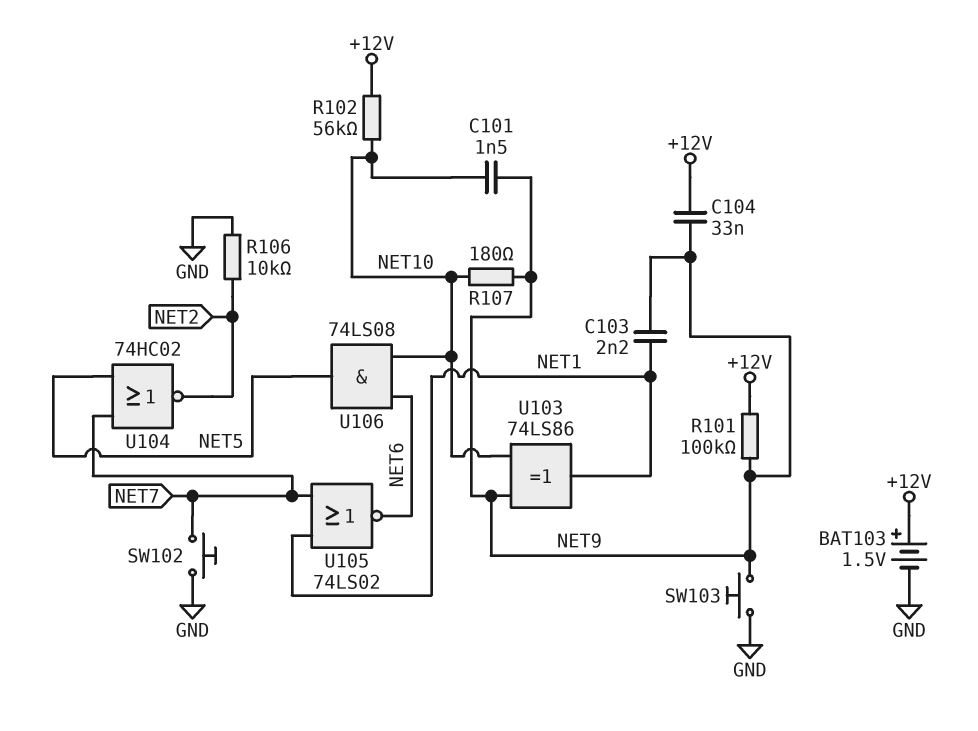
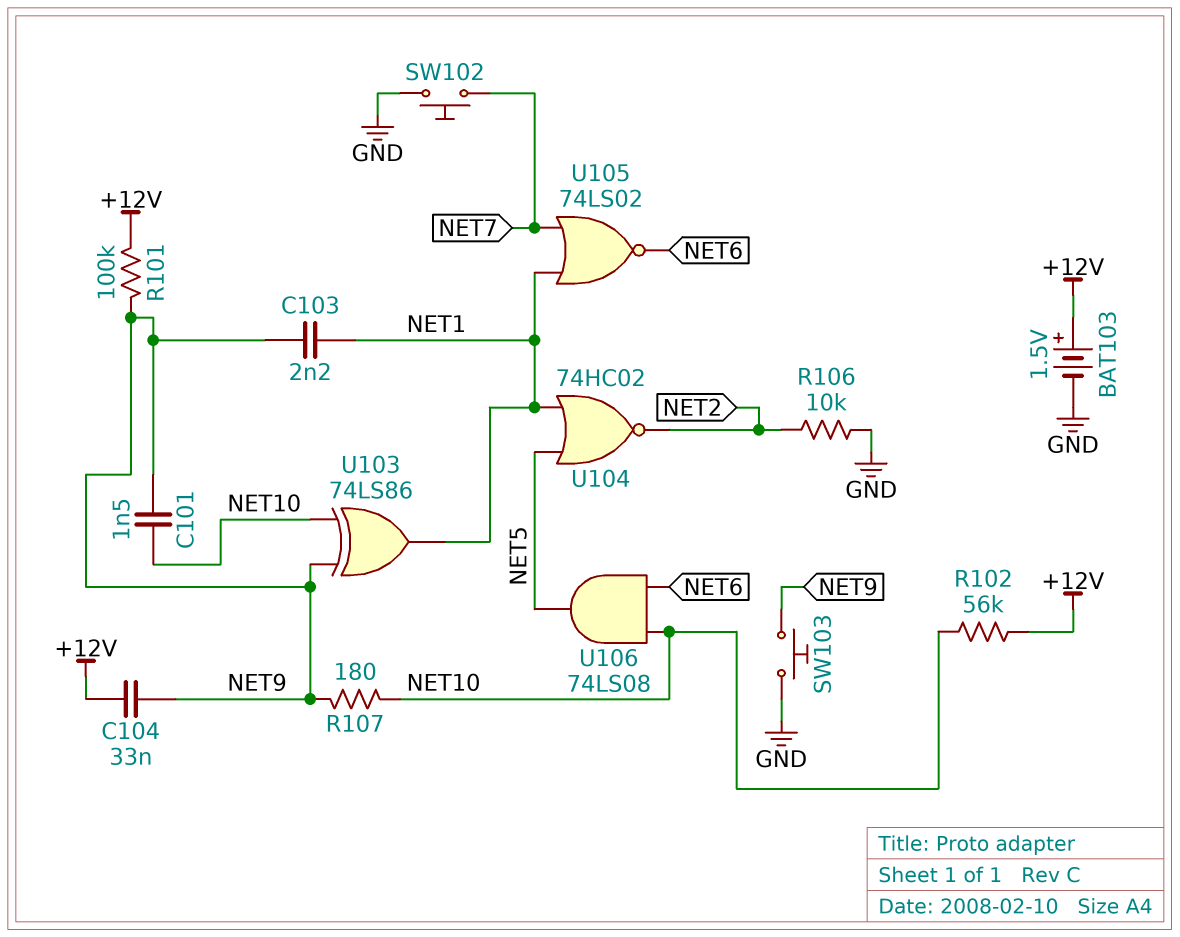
U104: NOR 74HC02 (in NET5, in NET7, out NET2) -> NOR 74HC02 (in NET1, in NET5, out NET2)

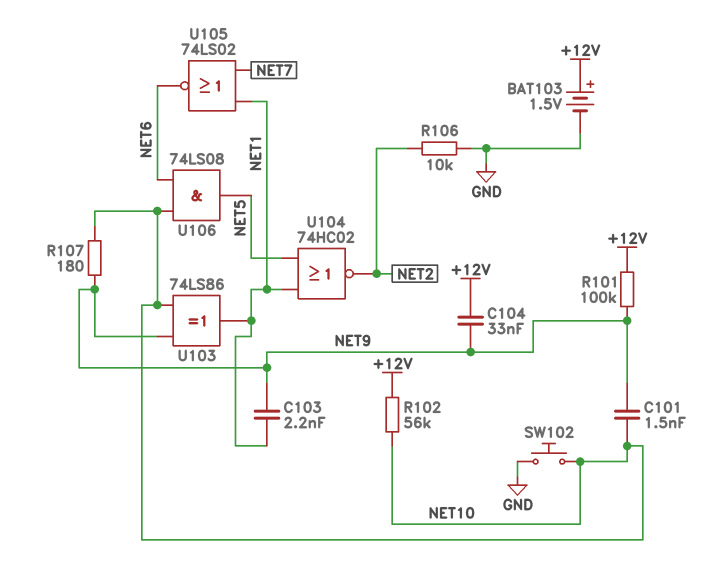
SW102: button (GND, NET7) -> button (GND, NET10)
SW103: button (GND, NET9) -> none

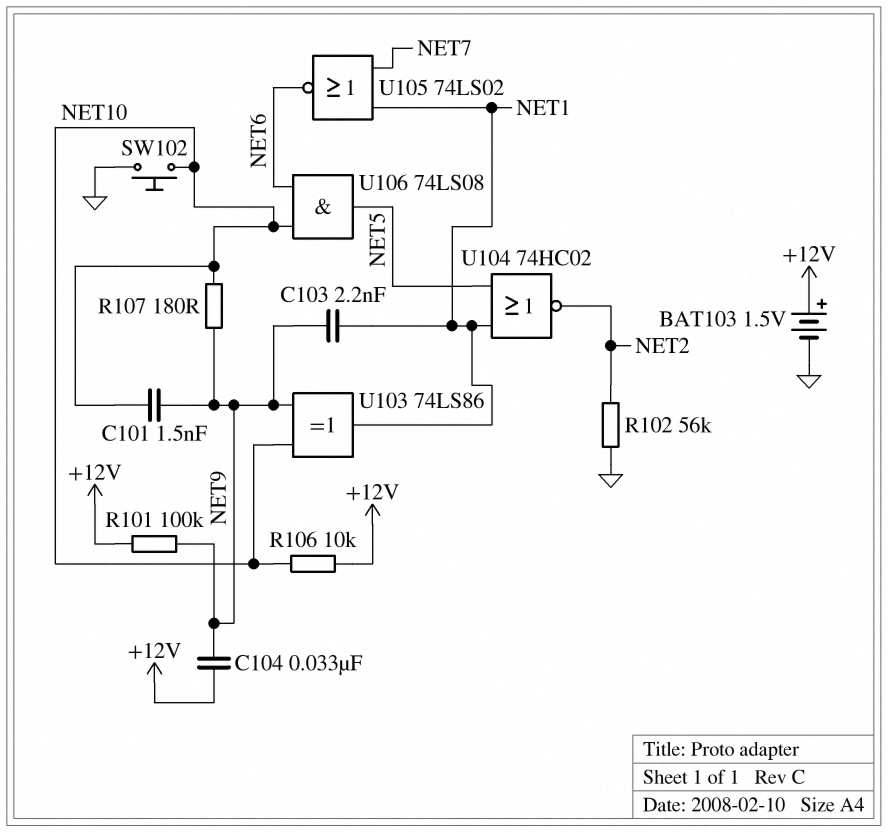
R102: 56k (+12V, NET10) -> 56k (GND, NET2)
R106: 10k (GND, NET2) -> 10k (+12V, NET10)

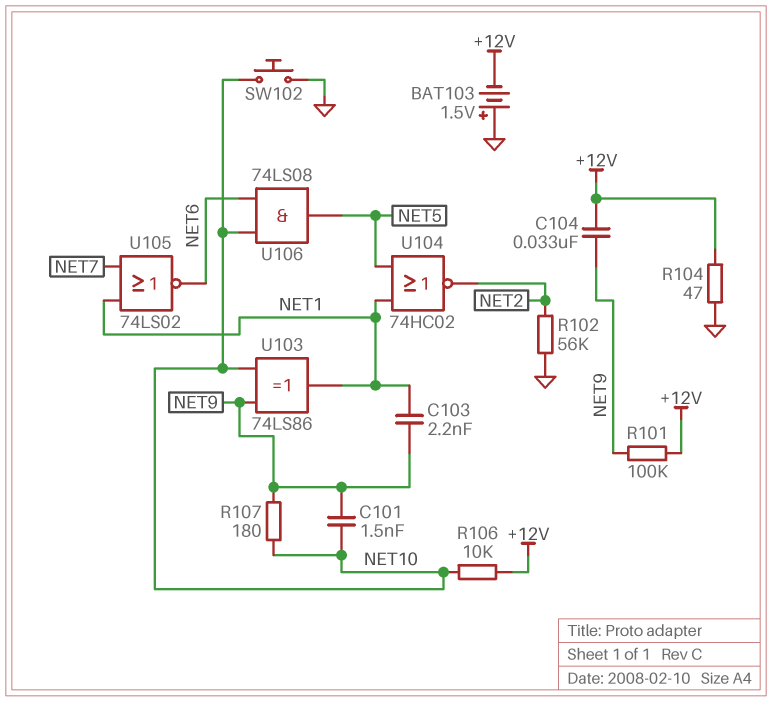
BAT103: 1.5V (plus +12V, minus GND) -> 1.5V (plus GND, minus +12V)
R104: none -> 47 (+12V, GND)

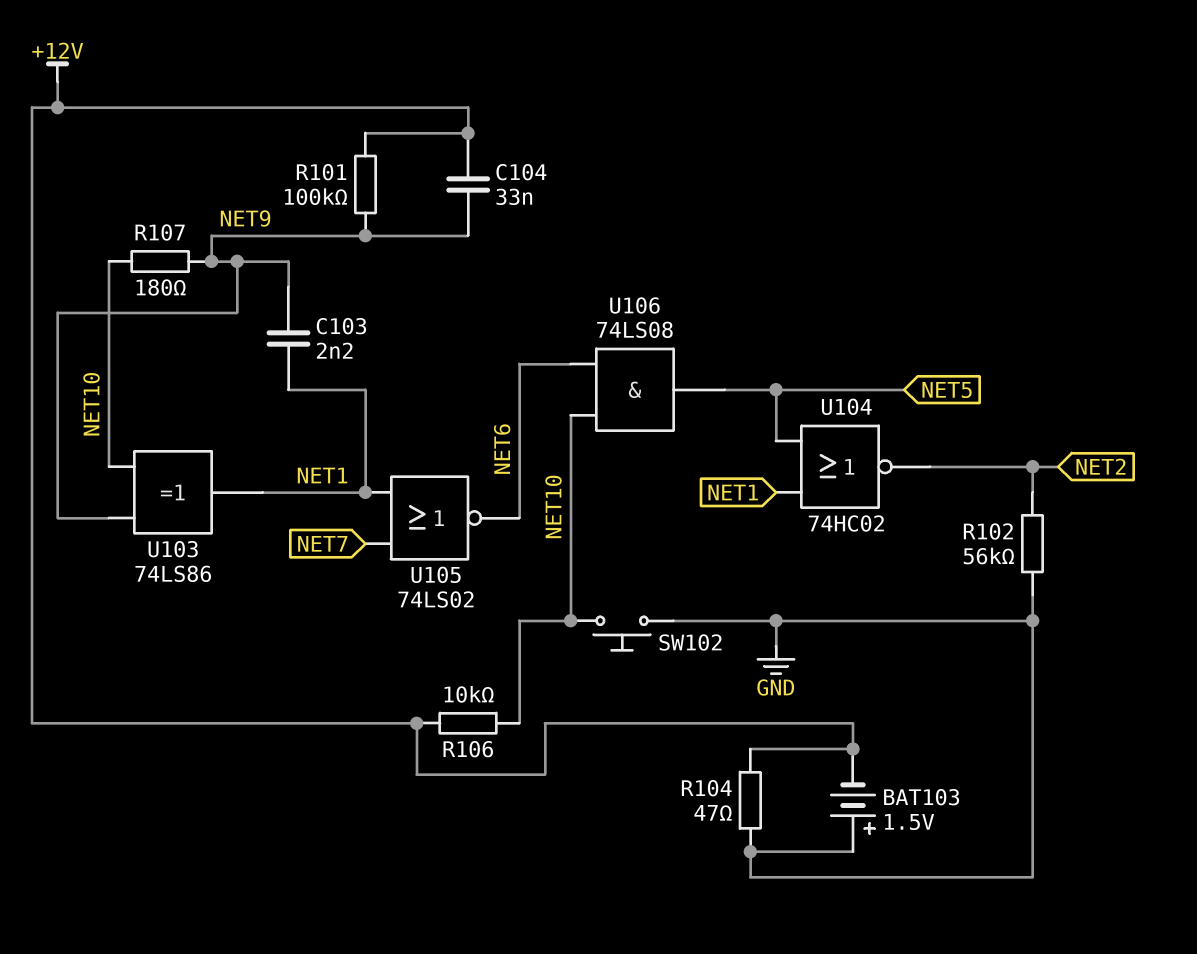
C101: 1.5nF (NET9, NET10) -> none

